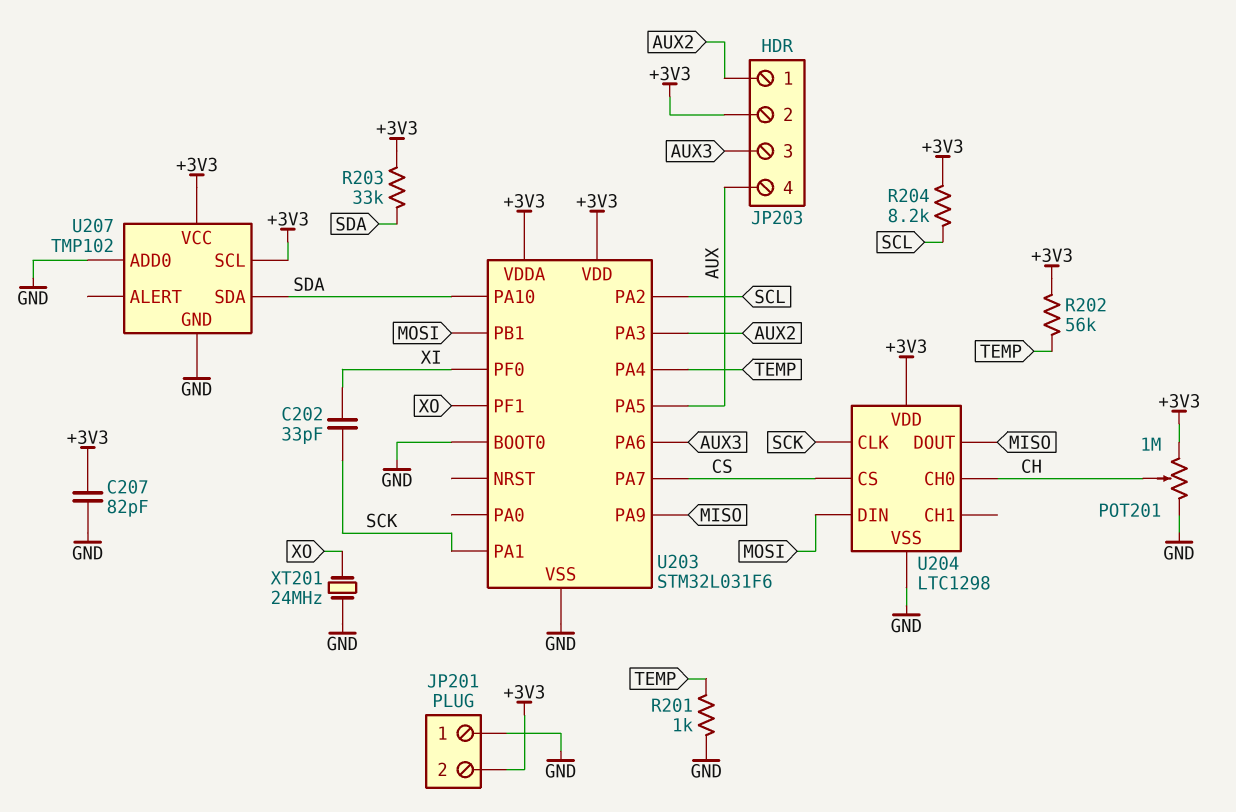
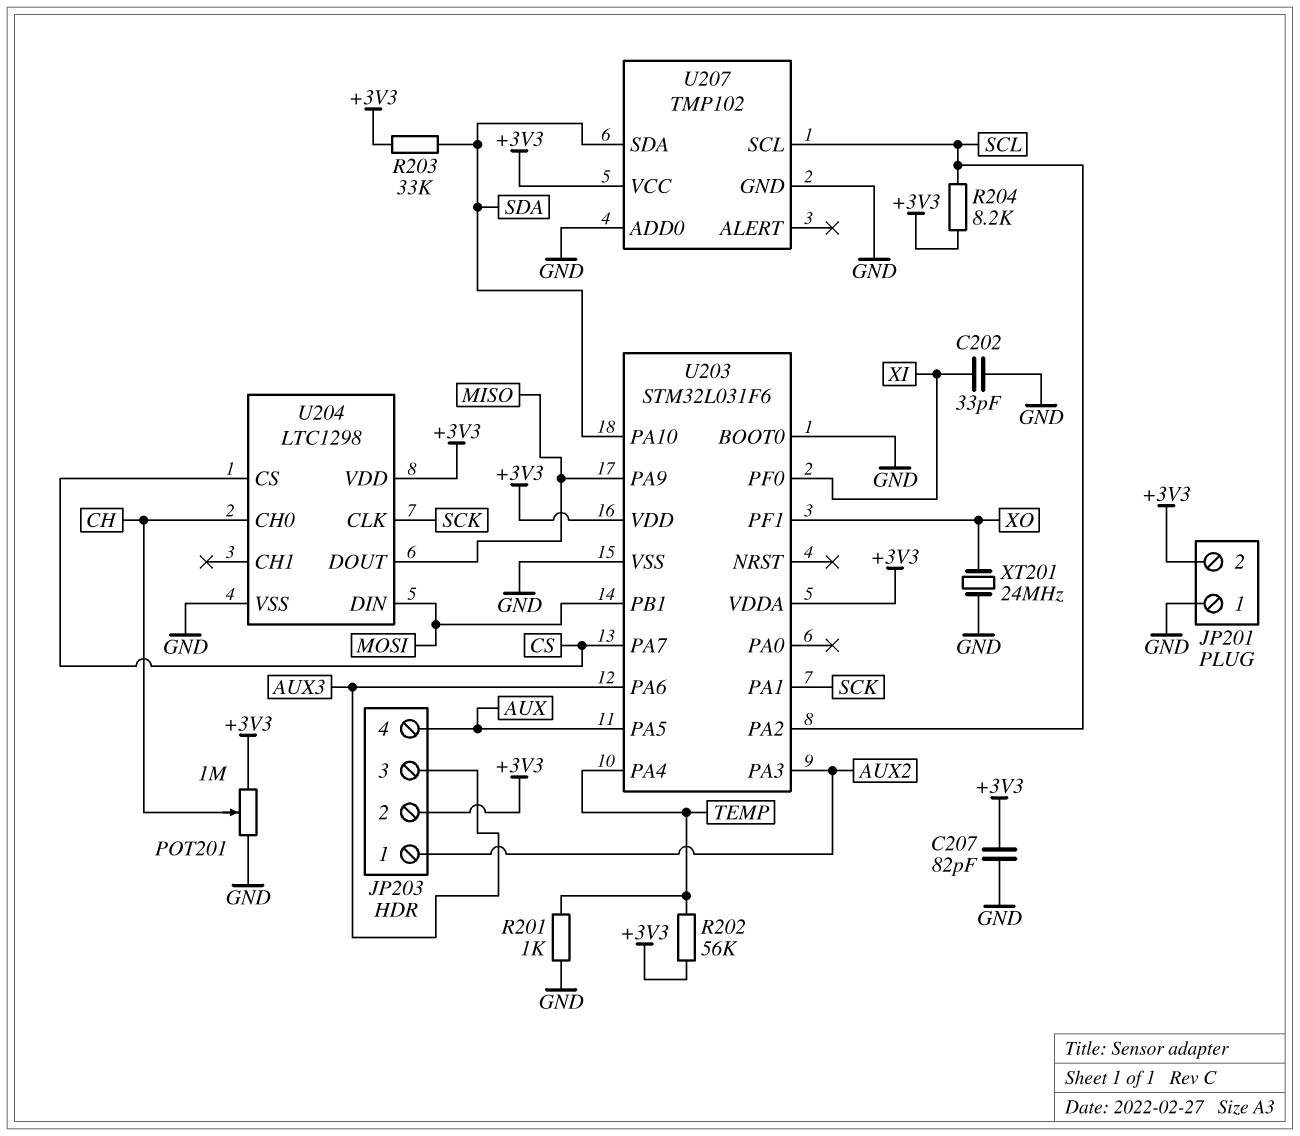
C202: 33pF (SCK, XI) -> 33pF (GND, XI)
U207 pin SCL: +3V3 -> SCL

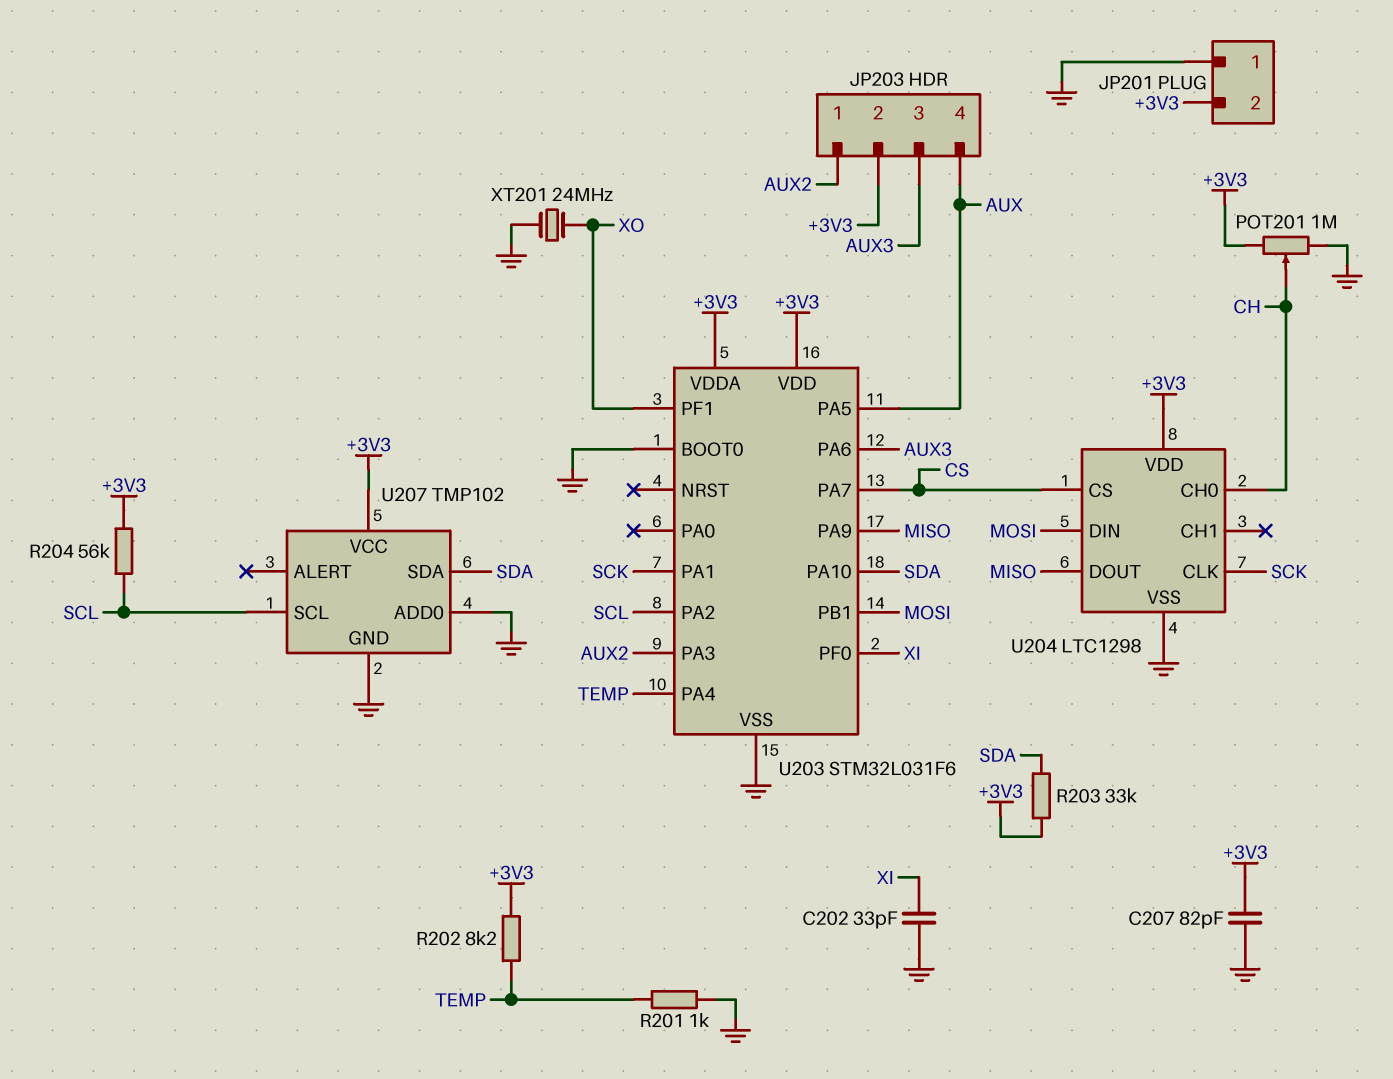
R202: 56k (+3V3, TEMP) -> 8.2k (+3V3, TEMP)
R204: 8.2k (+3V3, SCL) -> 56k (+3V3, SCL)

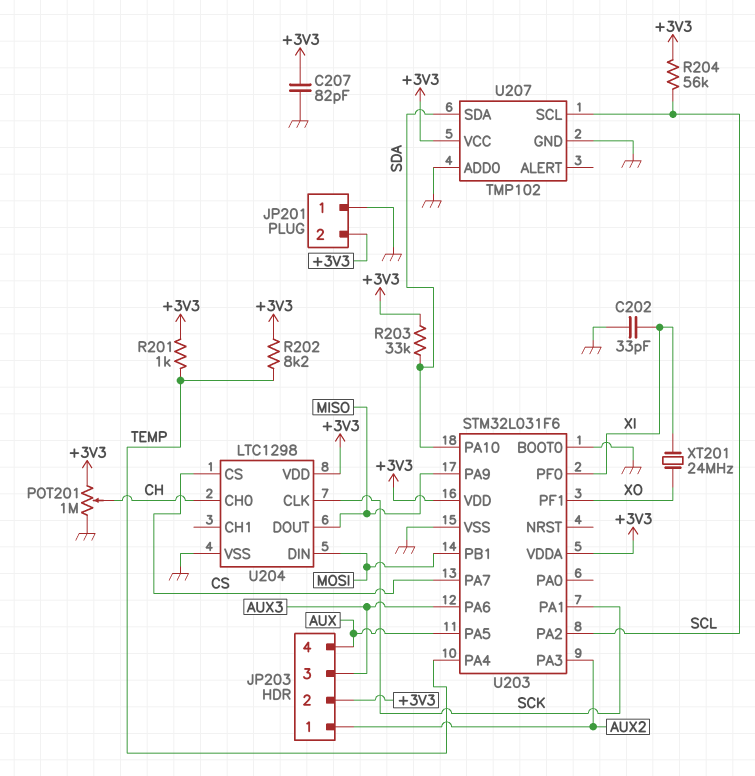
R201: 1k (GND, TEMP) -> 1k (+3V3, TEMP)
XT201: 24MHz (GND, XO) -> 24MHz (XI, XO)

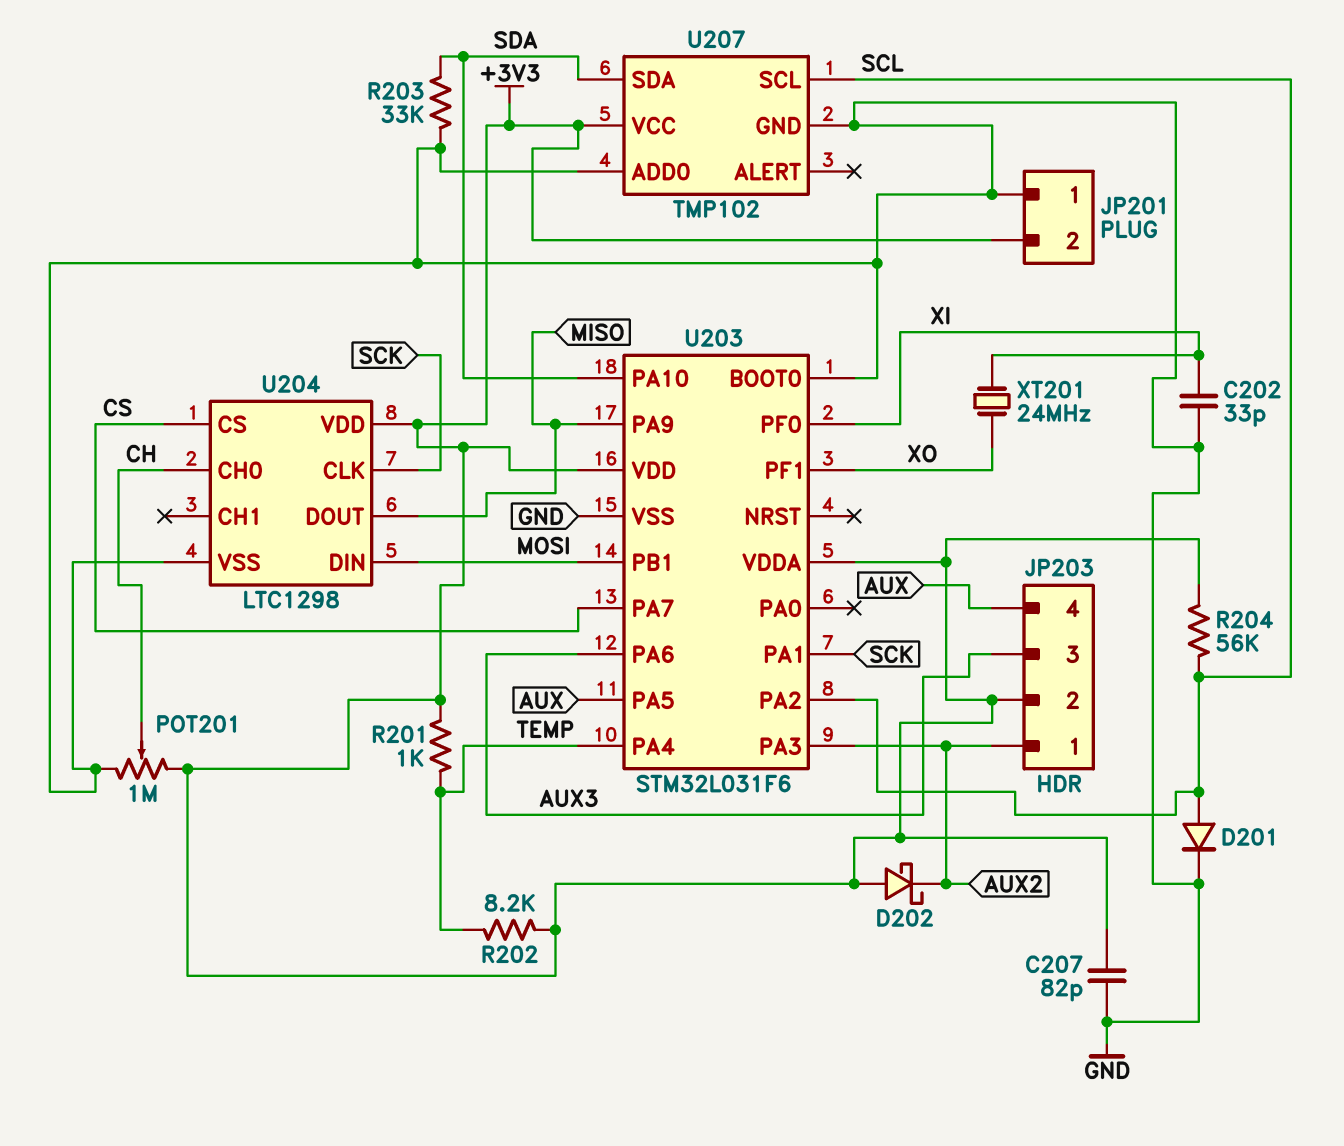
D201: none -> diode (A SCL, K GND)
D202: none -> schottky (A +3V3, K AUX2)
R203: 33k (+3V3, SDA) -> 33k (GND, SDA)

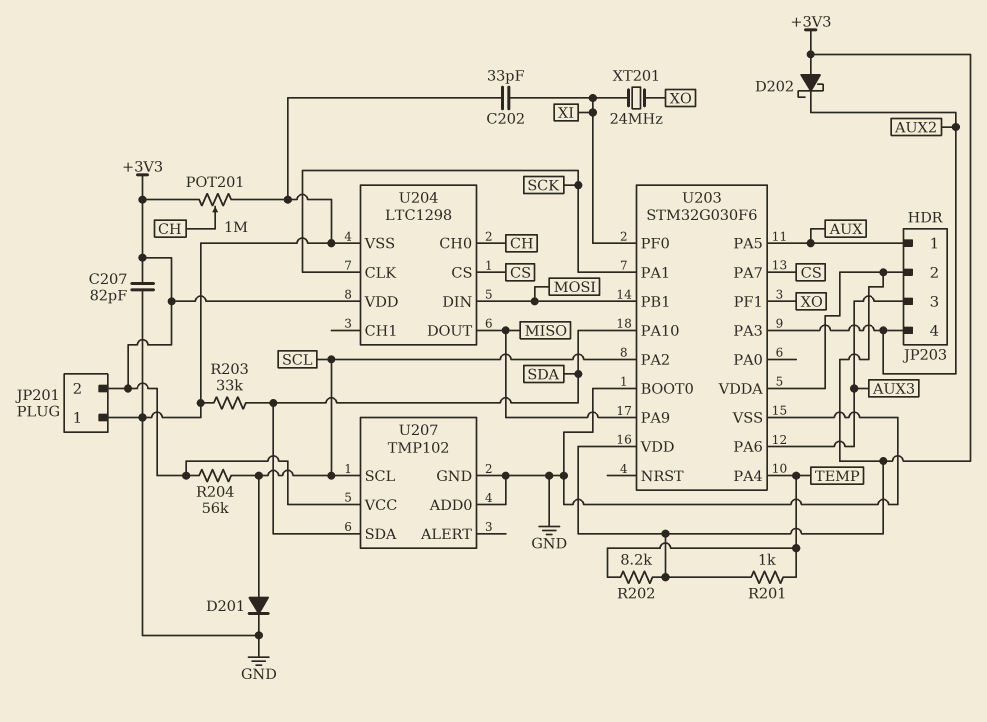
JP203 pin 1: AUX2 -> AUX
JP203 pin 4: AUX -> AUX2
U203: STM32L031F6 -> STM32G030F6

